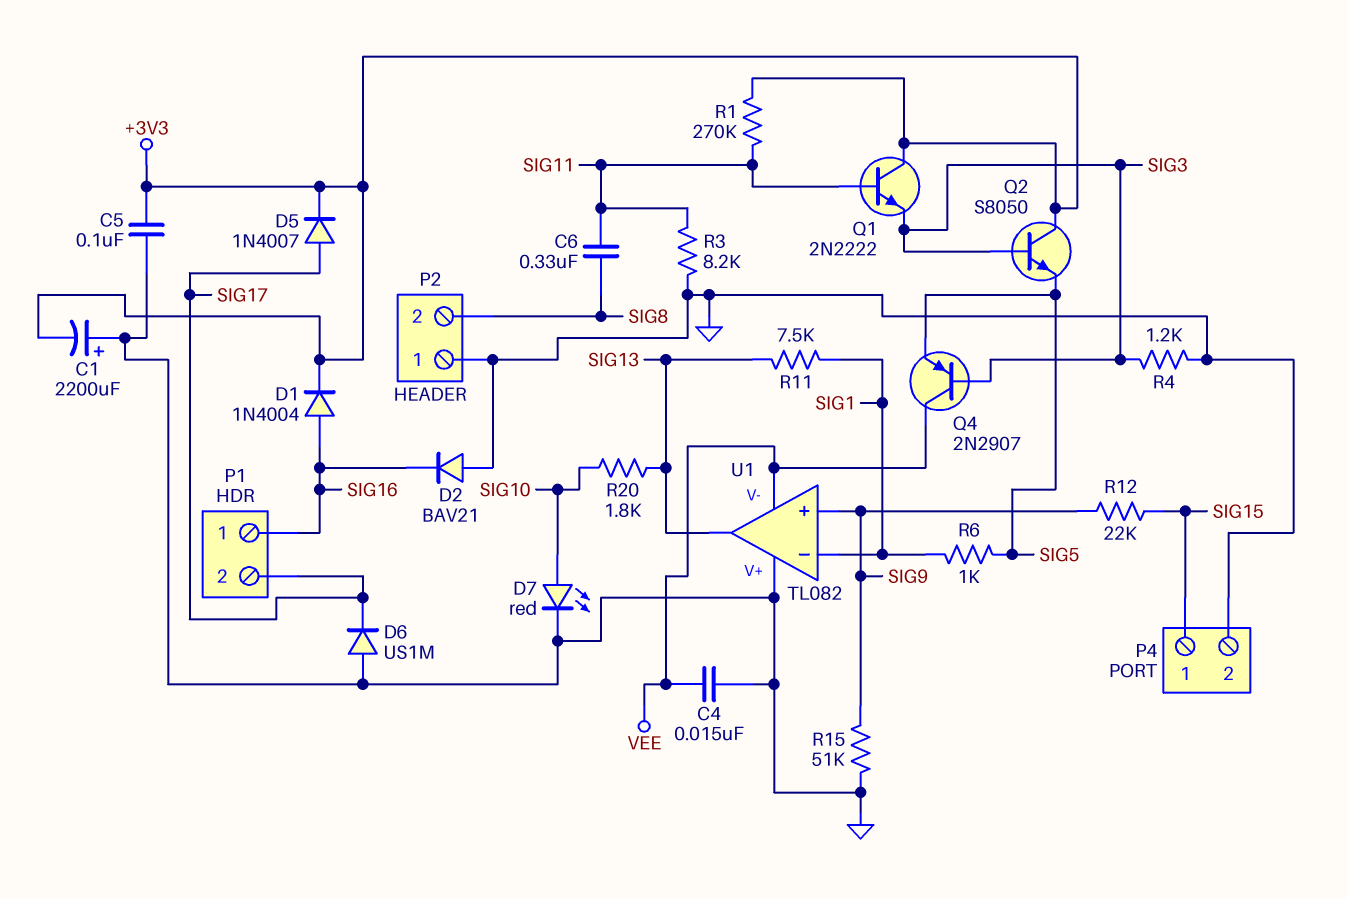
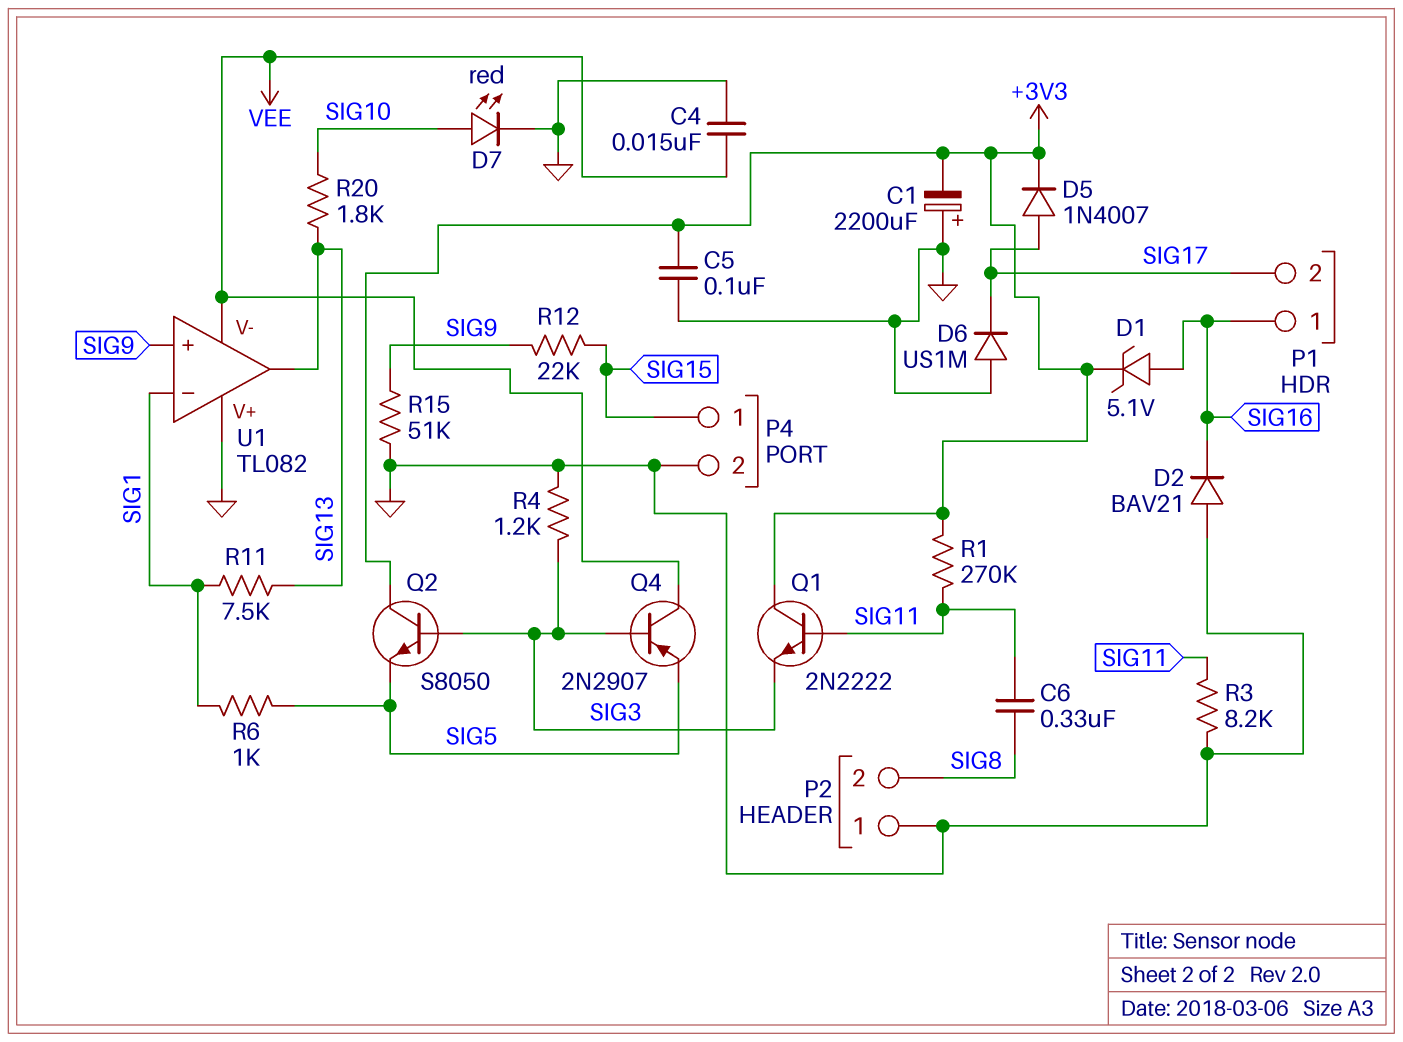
D1: diode 1N4004 (A SIG16, K +3V3) -> zener 5.1V (A SIG16, K +3V3)

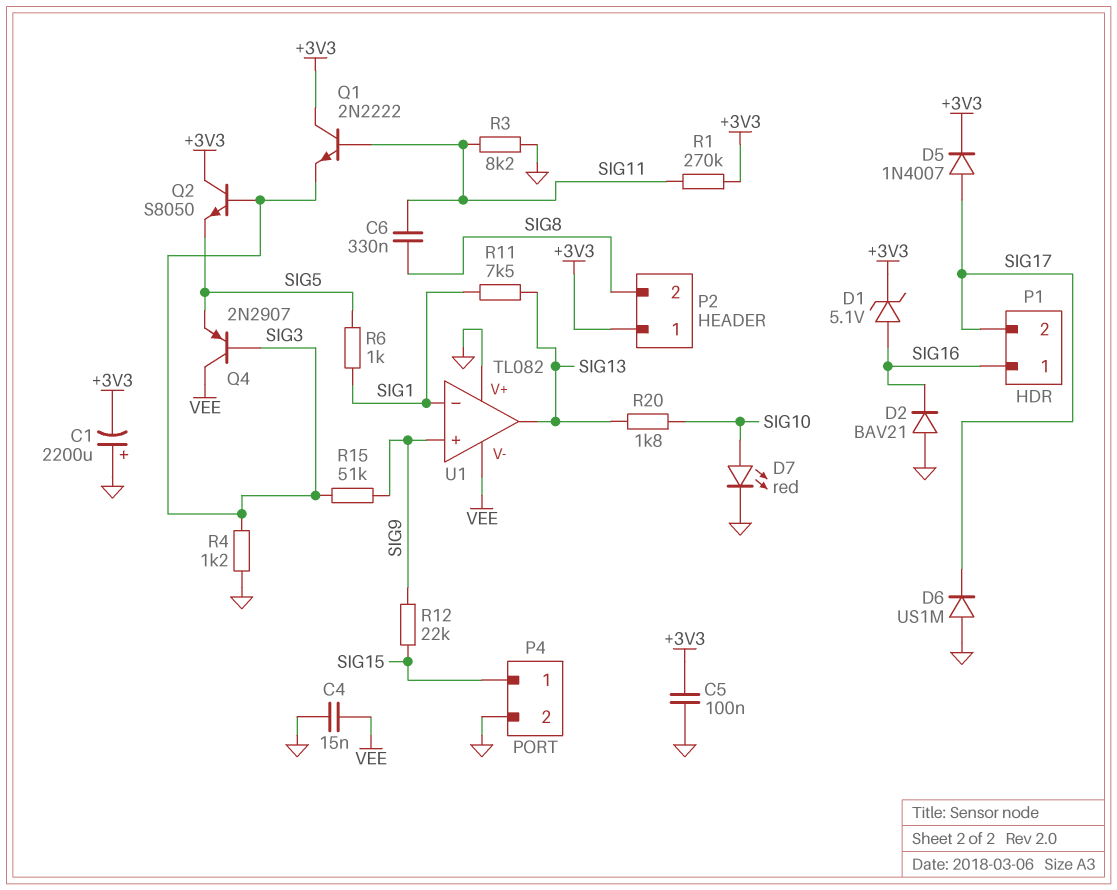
P2 pin 1: GND -> +3V3
R15: 51k (GND, SIG9) -> 51k (SIG3, SIG9)

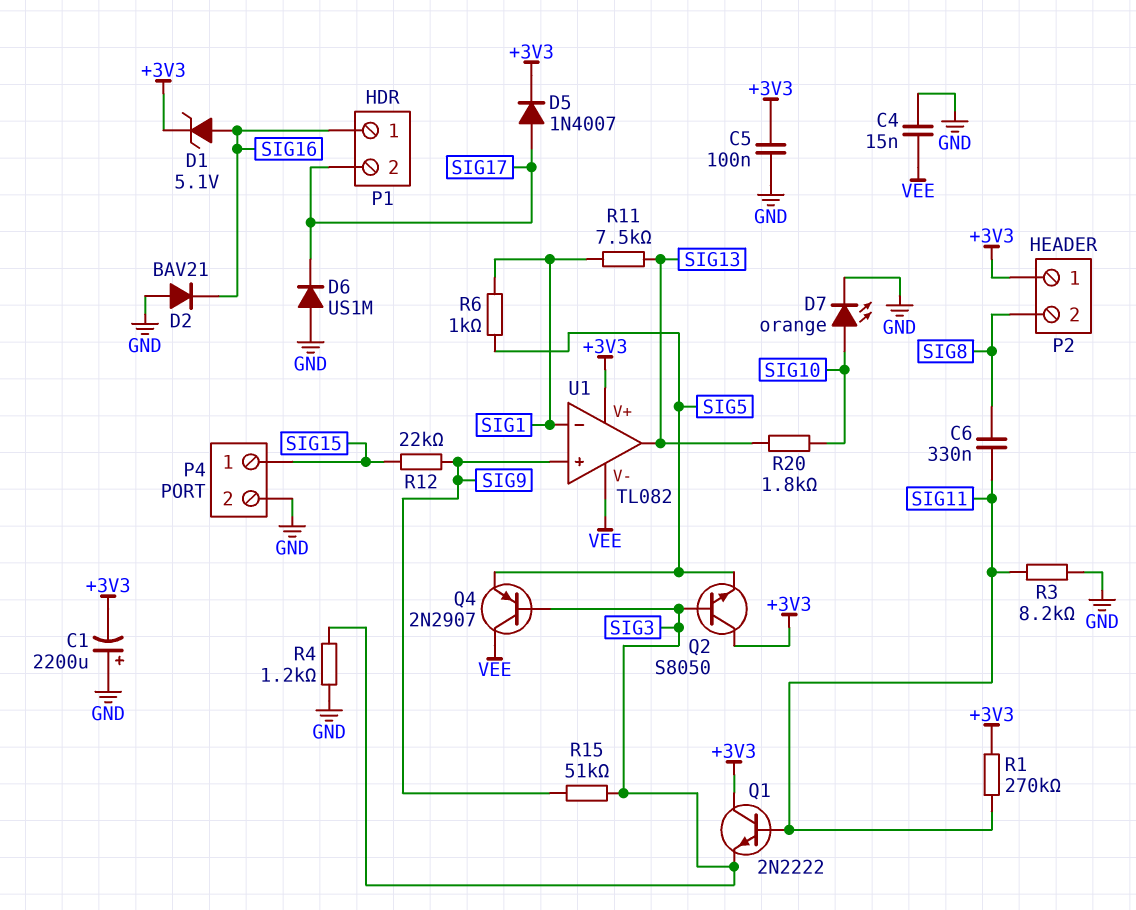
D7: LED red (A SIG10, K GND) -> LED orange (A SIG10, K GND)
U1 pin V+: GND -> +3V3

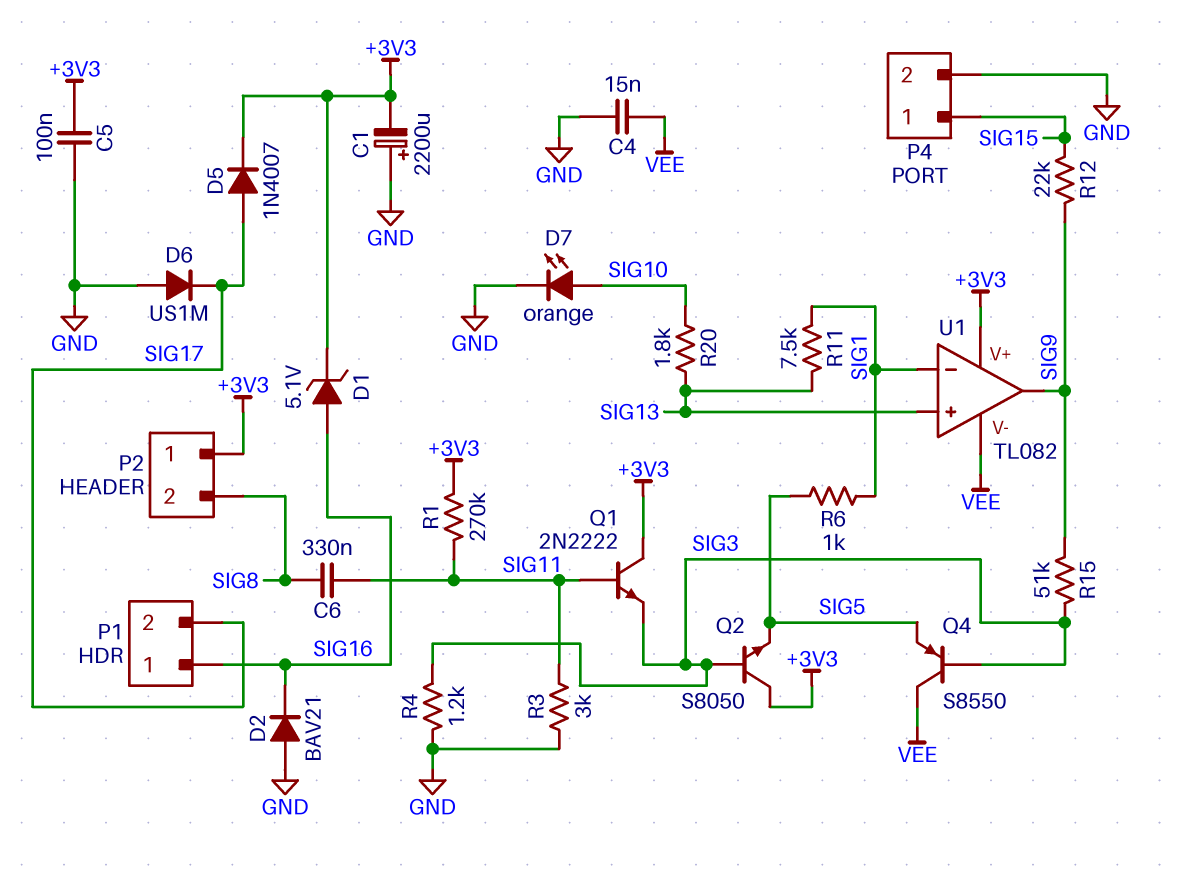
Q4: PNP 2N2907 (B SIG3, C VEE, E SIG5) -> PNP S8550 (B SIG3, C VEE, E SIG5)
R3: 8.2k (GND, SIG11) -> 3k (GND, SIG11)
U1 pin in+: SIG9 -> SIG13
U1 pin out: SIG13 -> SIG9

